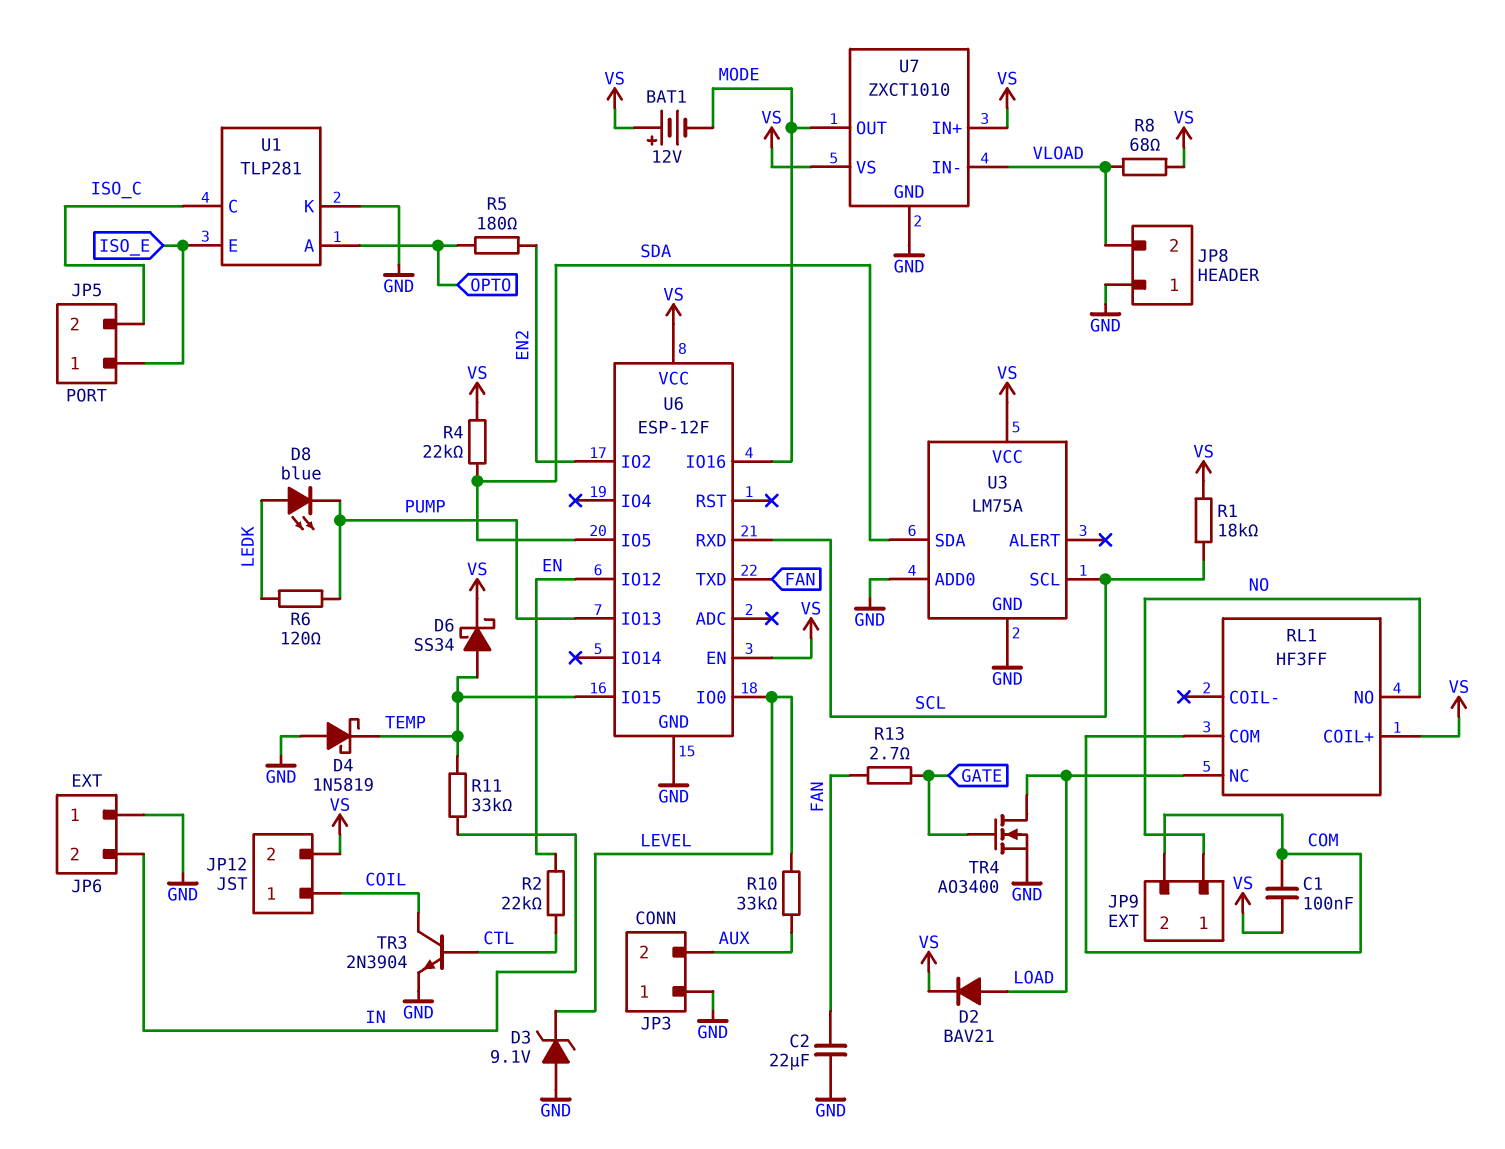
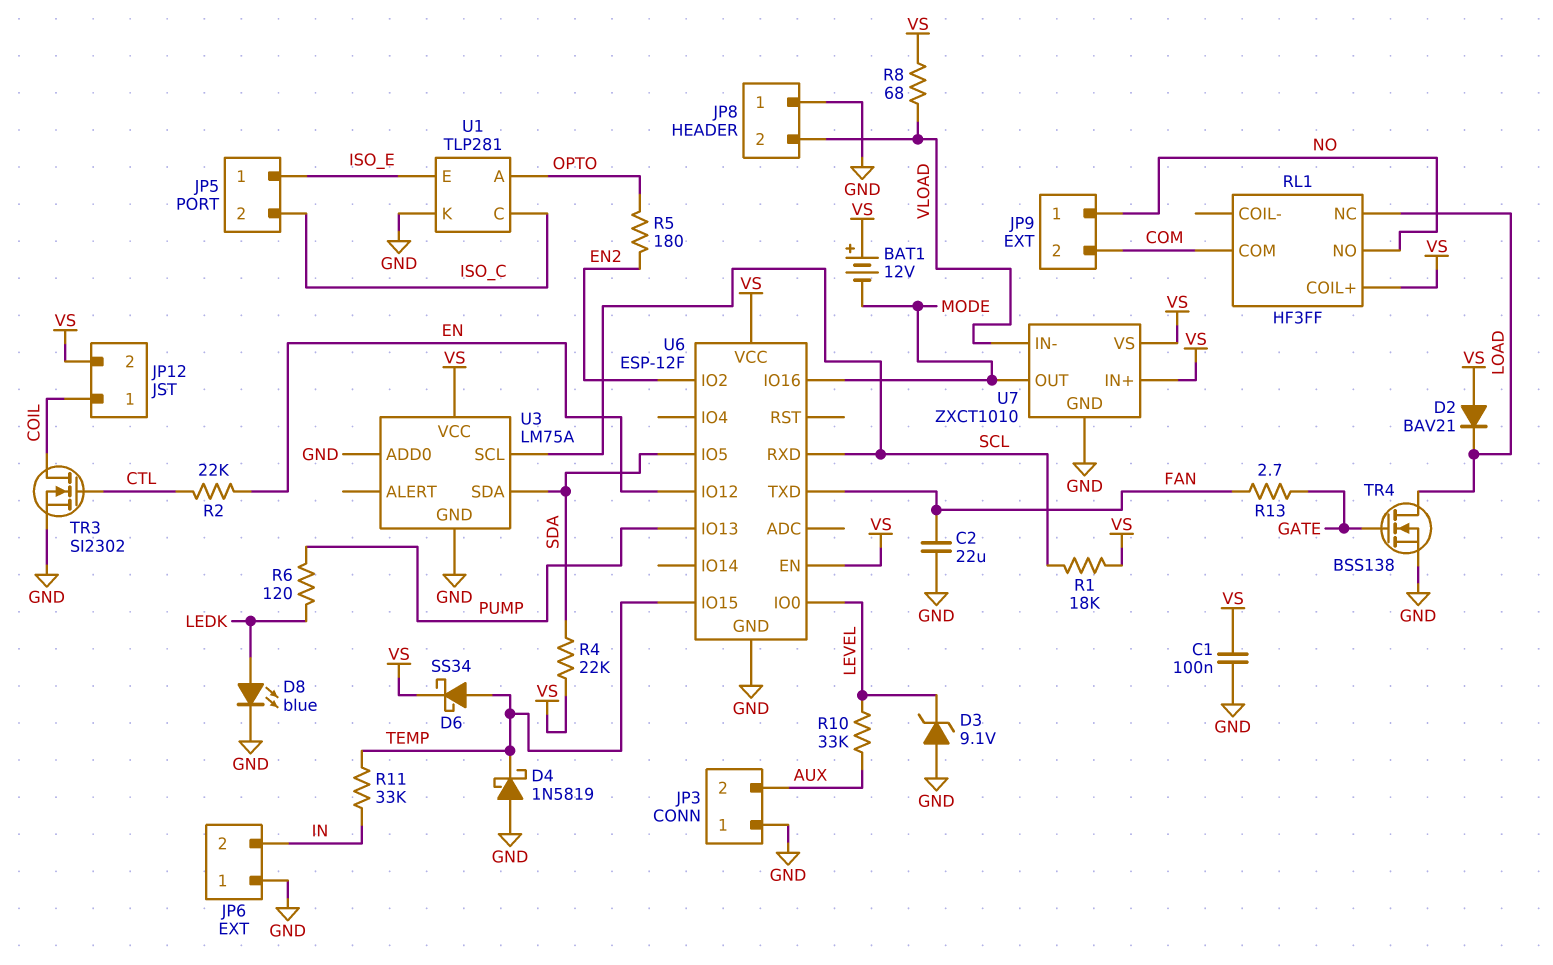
C1: 100nF (COM, VS) -> 100nF (GND, VS)
D2: diode BAV21 (A LOAD, K VS) -> diode BAV21 (A VS, K LOAD)
D8: LED blue (A LEDK, K PUMP) -> LED blue (A LEDK, K GND)
TR3: NPN 2N3904 (B CTL, C COIL, E GND) -> NMOS SI2302 (G CTL, D COIL, S GND)
TR4: NMOS AO3400 (G GATE, D LOAD, S GND) -> NMOS BSS138 (G GATE, D LOAD, S GND)

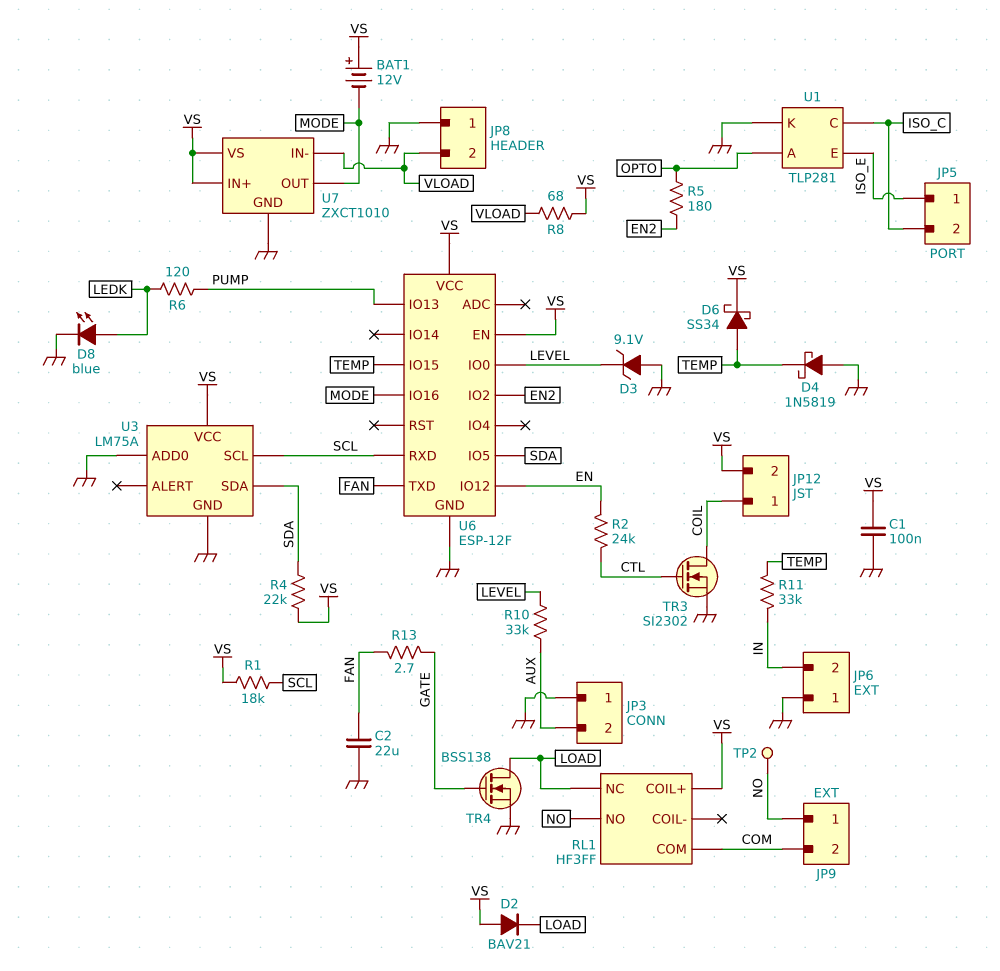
R2: 22k (CTL, EN) -> 24k (CTL, EN)
TP2: none -> test point (NO)

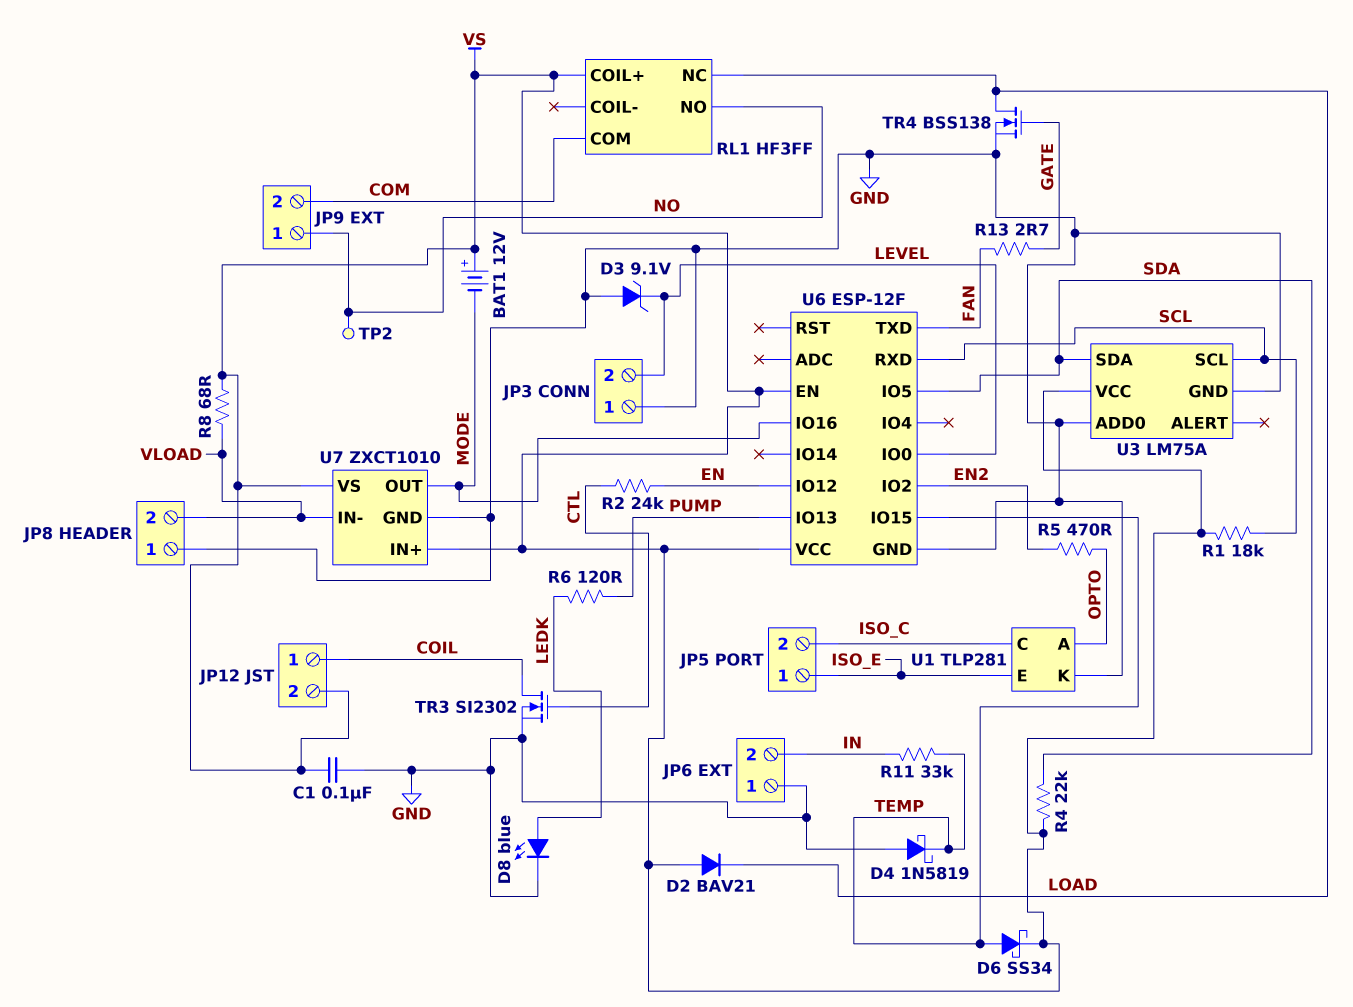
C2: 22uF (FAN, GND) -> none
JP3 pin 2: AUX -> LEVEL
R5: 180 (EN2, OPTO) -> 470 (EN2, OPTO)
R10: 33k (AUX, LEVEL) -> none

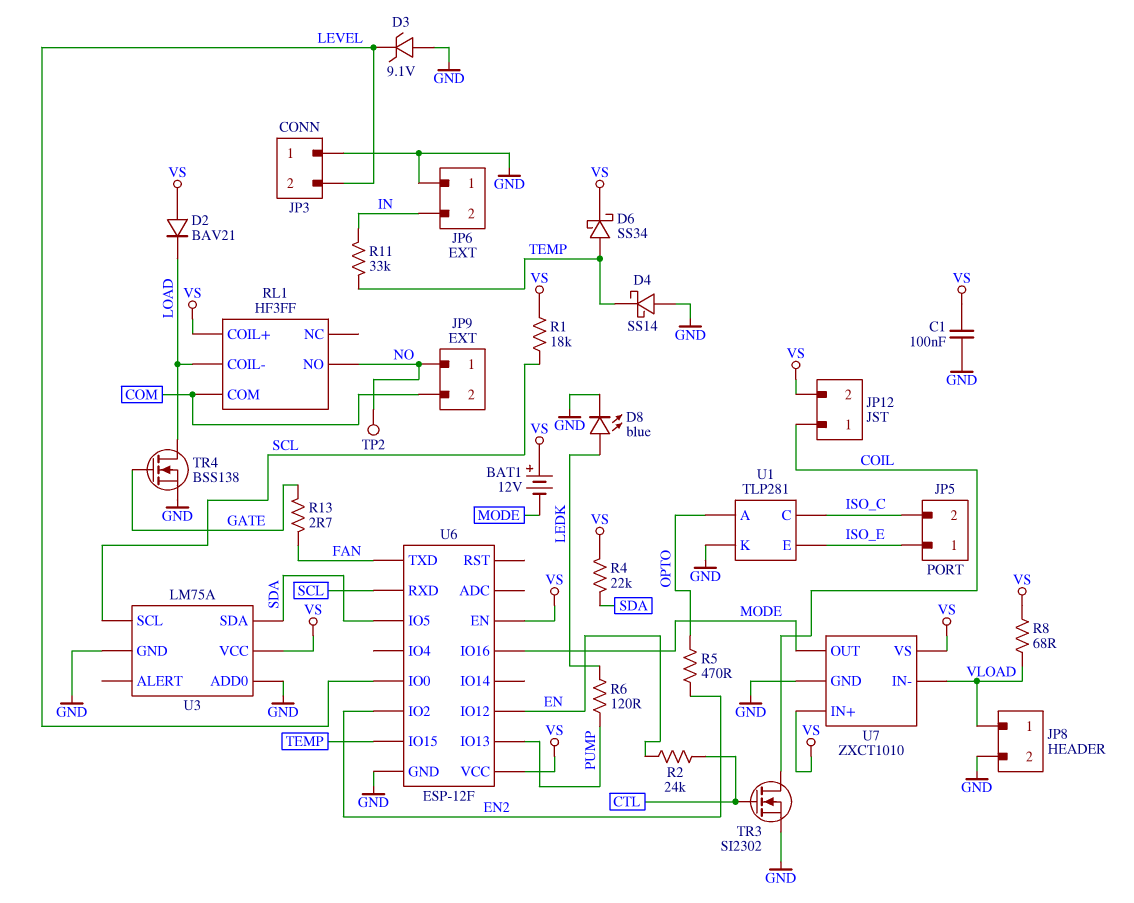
D4: schottky 1N5819 (A GND, K TEMP) -> schottky SS14 (A GND, K TEMP)
JP8 pin 1: GND -> VLOAD
JP8 pin 2: VLOAD -> GND
RL1 pin COIL-: none -> LOAD
RL1 pin NC: LOAD -> none

